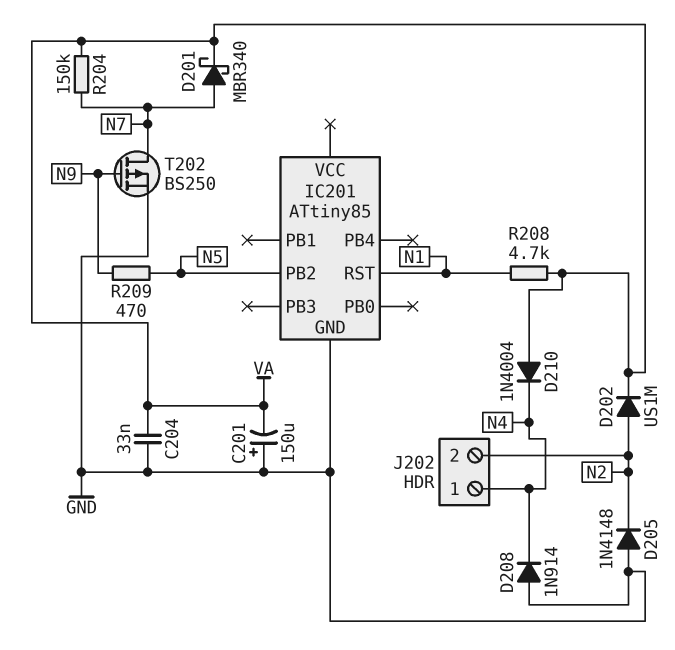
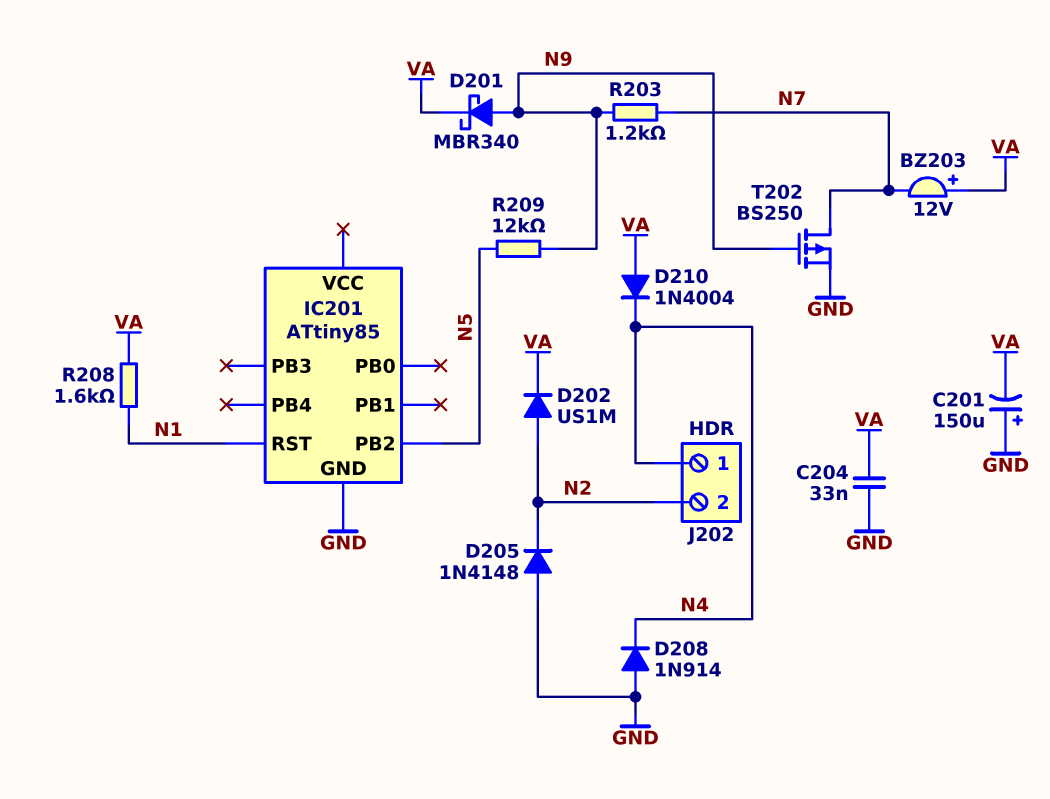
BZ203: none -> buzzer 12V (plus VA, minus N7)
D201: schottky MBR340 (A N7, K VA) -> schottky MBR340 (A N9, K VA)
R203: none -> 1.2k (N7, N9)
R204: 150k (N7, VA) -> none
R208: 4.7k (N1, VA) -> 1.6k (N1, VA)
R209: 470 (N5, N9) -> 12k (N5, N9)

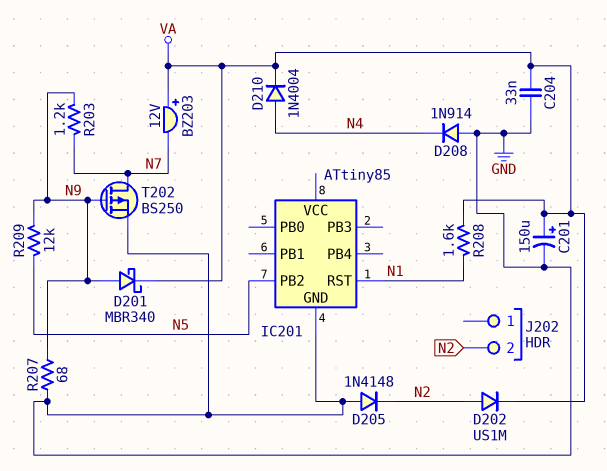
C201: 150uF (plus GND, minus VA) -> 150uF (plus VA, minus GND)
D210: diode 1N4004 (A VA, K N4) -> diode 1N4004 (A N4, K VA)
J202 pin 1: N4 -> none
R207: none -> 68 (GND, N9)

